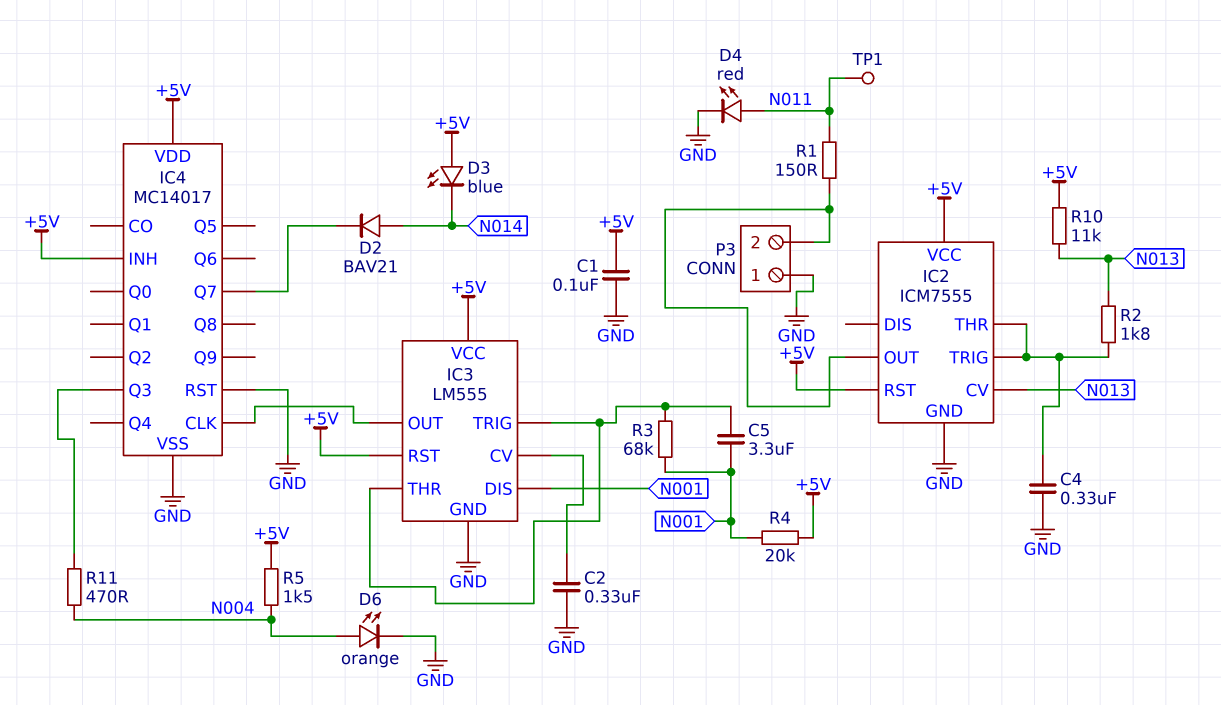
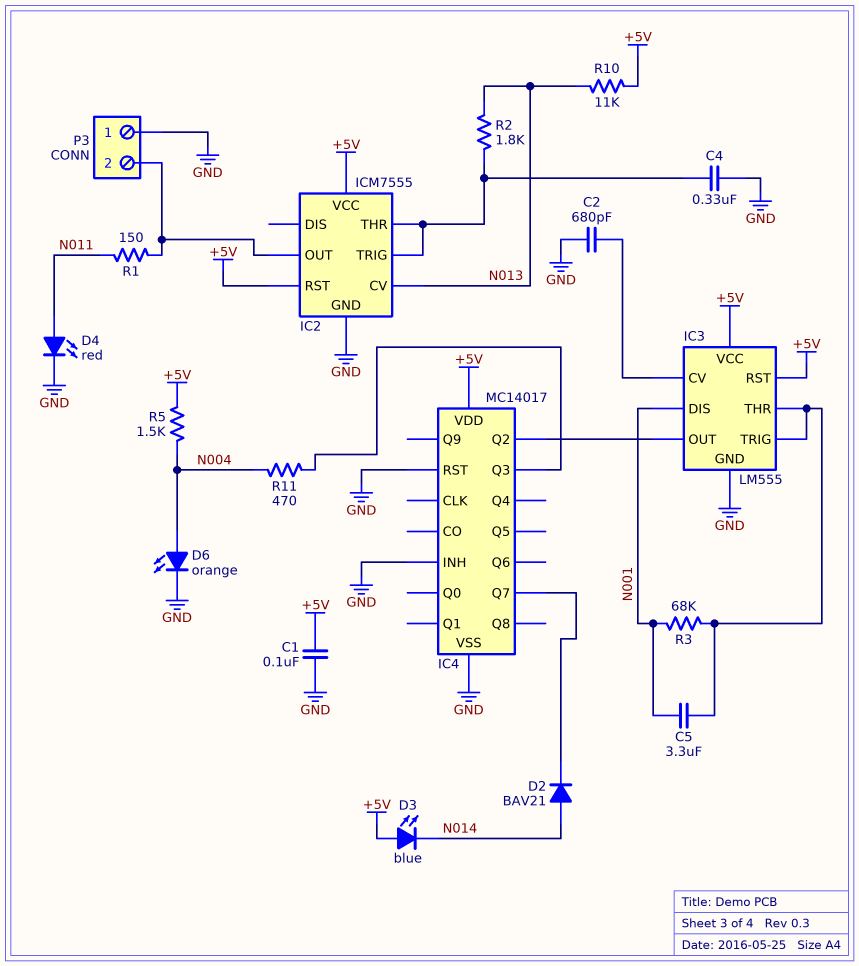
C2: 330nF (GND, IC3/CV) -> 680pF (GND, IC3/CV)
IC4 pin CLK: IC3/OUT -> none
IC4 pin INH: +5V -> GND
IC4 pin Q2: none -> IC3/OUT
R4: 20k (+5V, N001) -> none
TP1: test point (N011) -> none

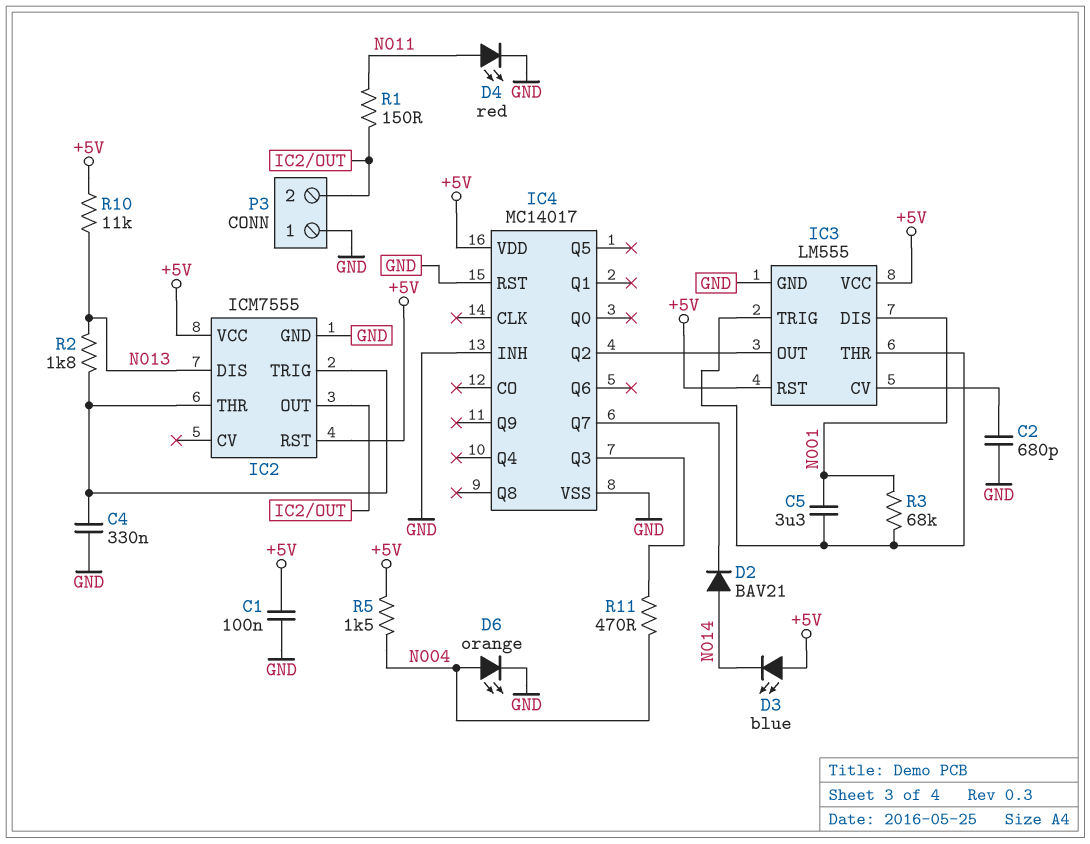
IC2 pin CV: N013 -> none
IC2 pin DIS: none -> N013

